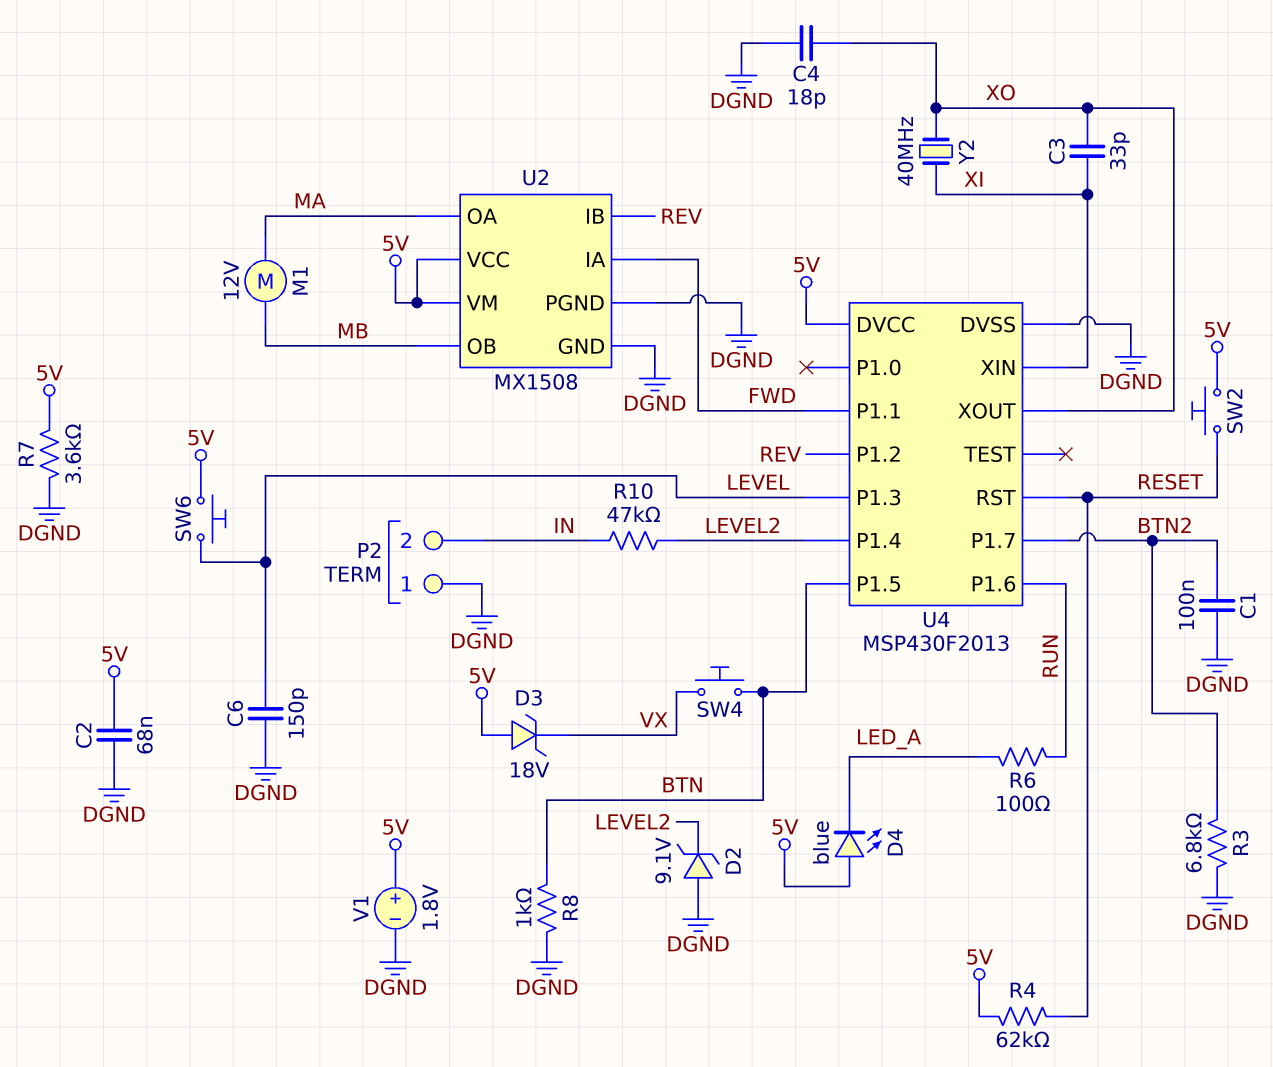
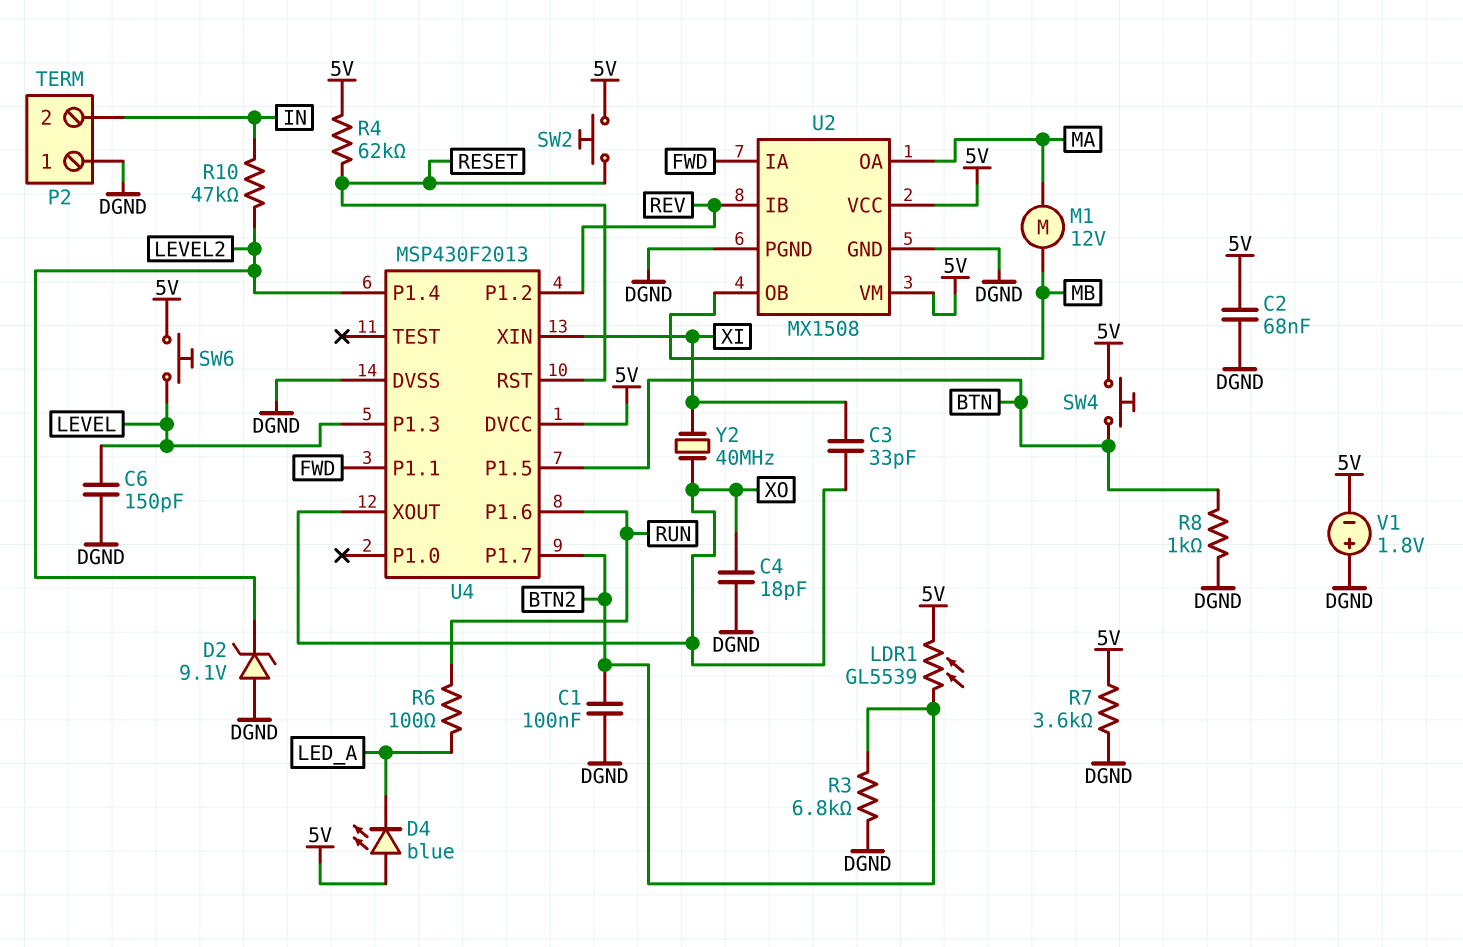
D3: zener 18V (A 5V, K VX) -> none
LDR1: none -> GL5539 (5V, BTN2)
SW4: button (BTN, VX) -> button (5V, BTN)
V1: 1.8V (plus 5V, minus DGND) -> 1.8V (plus DGND, minus 5V)

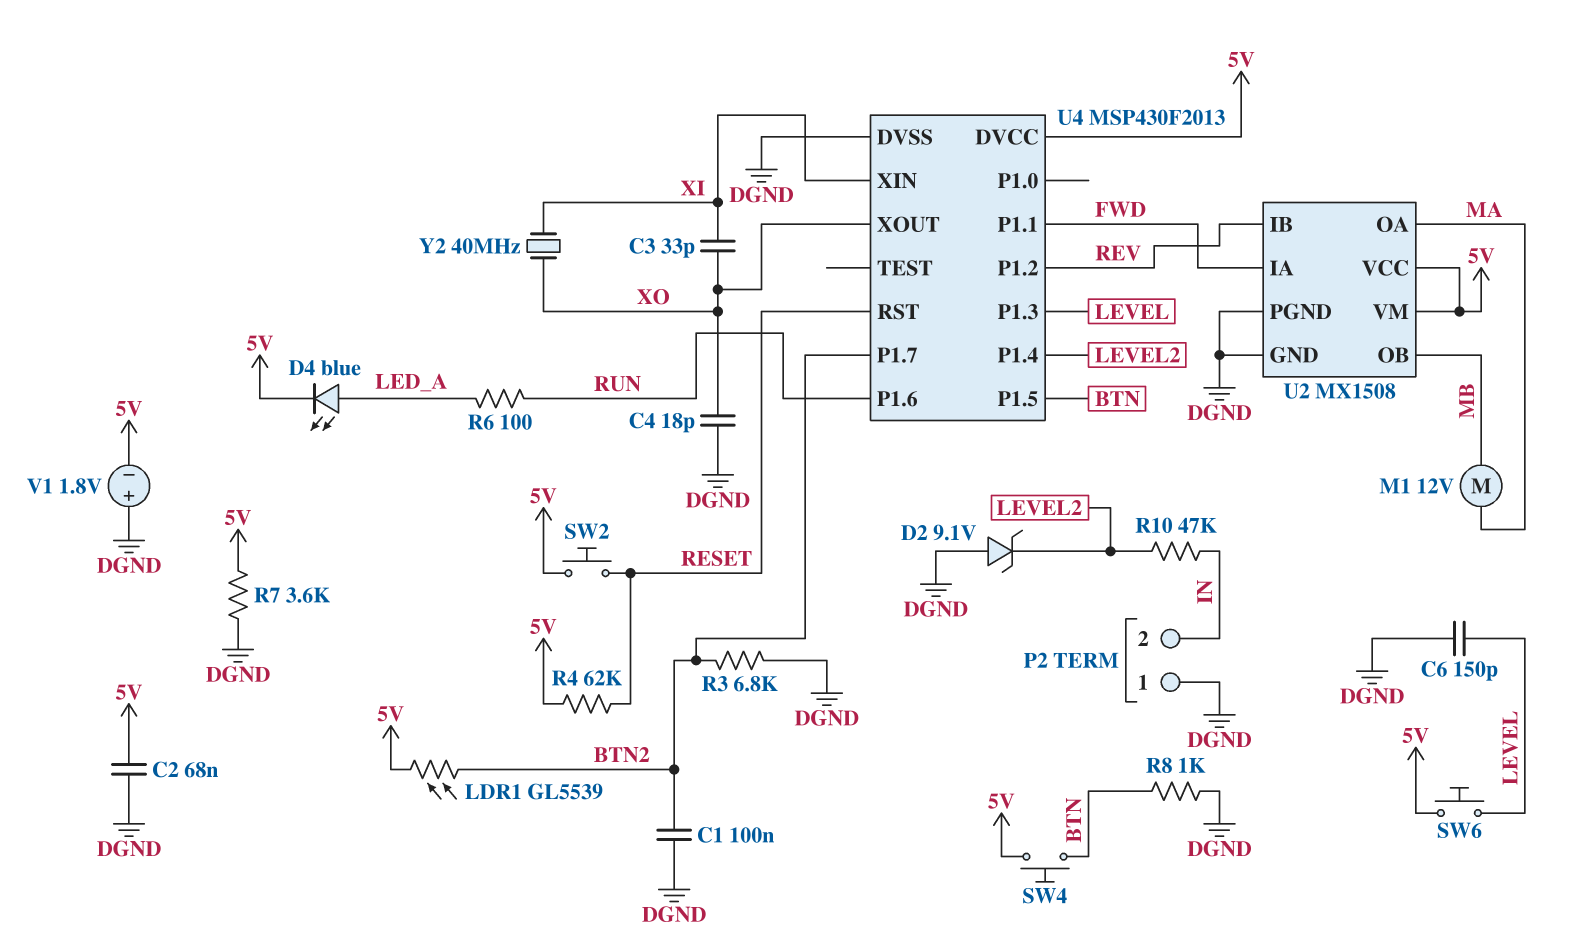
D4: LED blue (A 5V, K LED_A) -> LED blue (A LED_A, K 5V)

